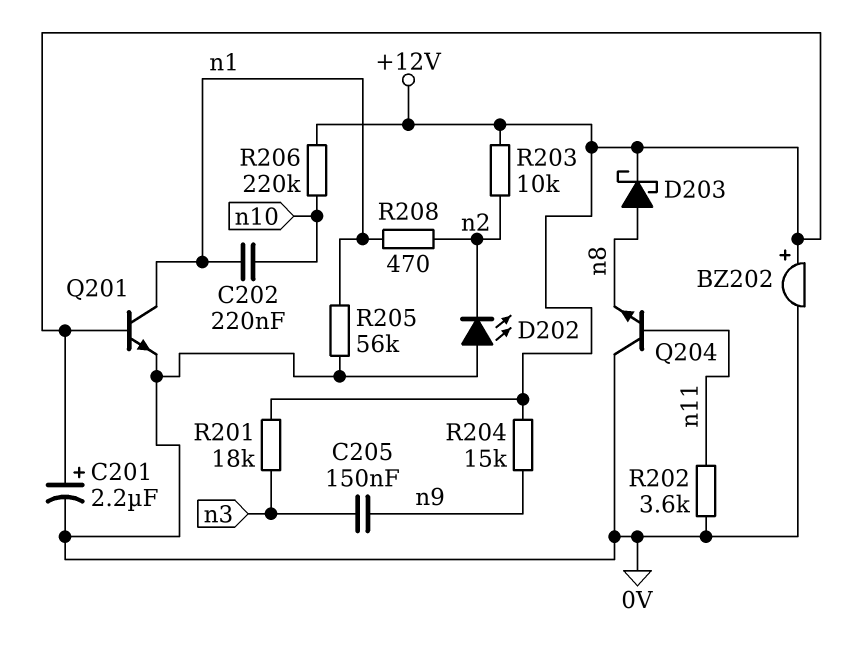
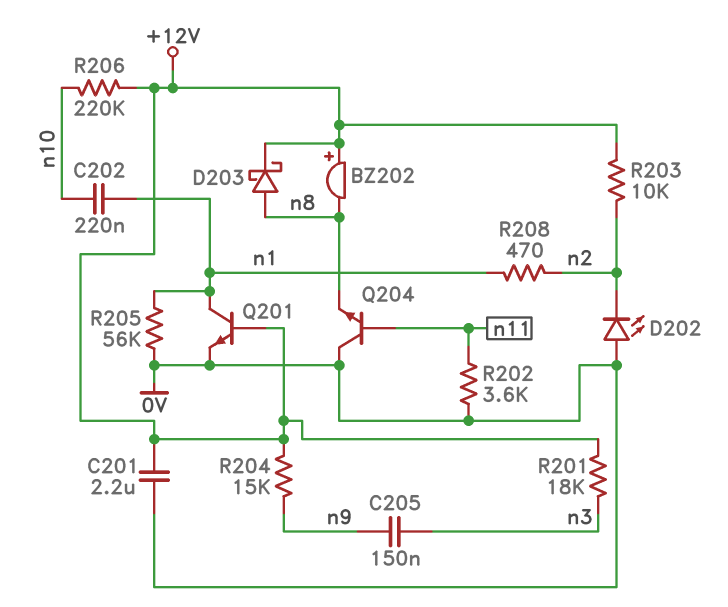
BZ202: buzzer (plus +12V, minus 0V) -> buzzer (plus +12V, minus n8)
C201: 2.2uF (plus +12V, minus 0V) -> 2.2uF (+12V, 0V)

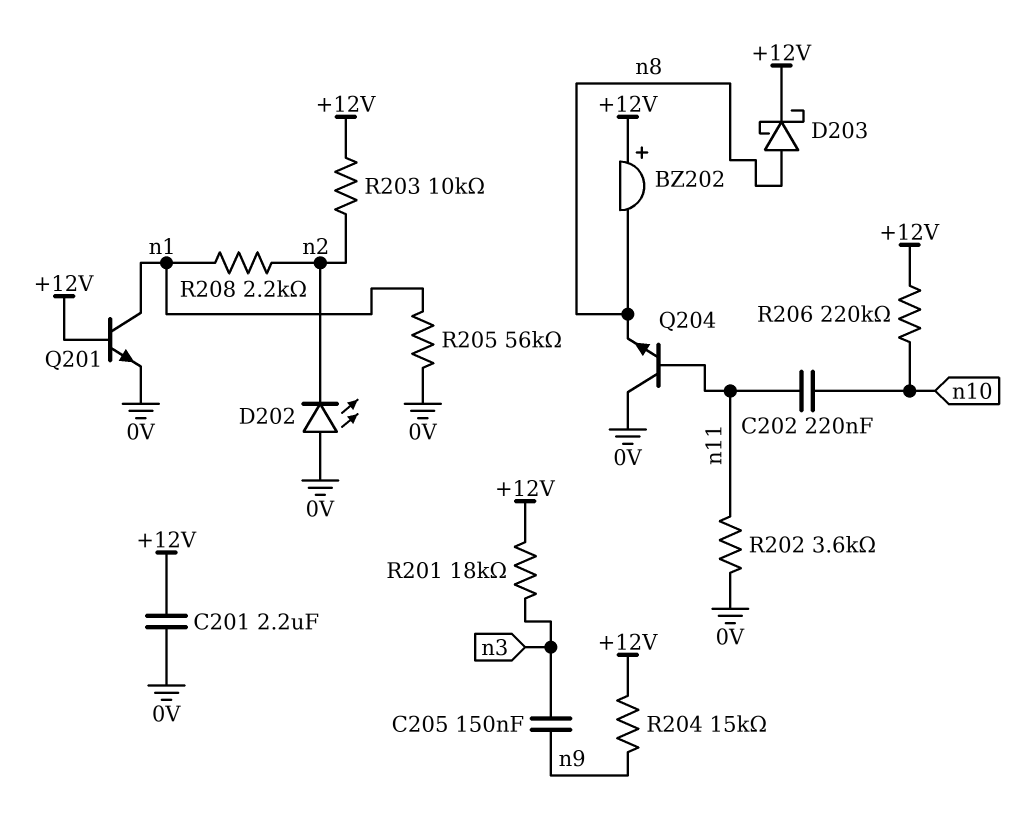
C202: 220nF (n1, n10) -> 220nF (n10, n11)
R208: 470 (n1, n2) -> 2.2k (n1, n2)

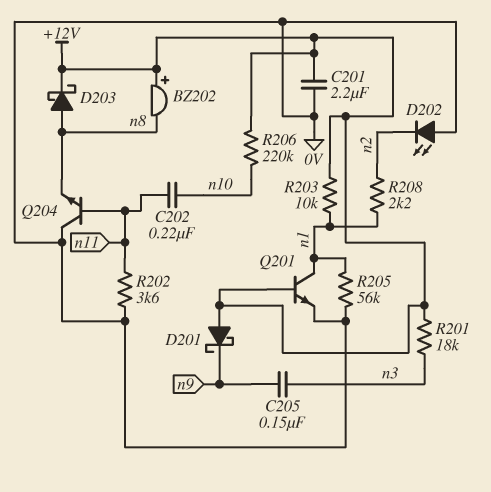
D201: none -> schottky (A +12V, K n9)
R203: 10k (+12V, n2) -> 10k (+12V, n1)
R204: 15k (+12V, n9) -> none

